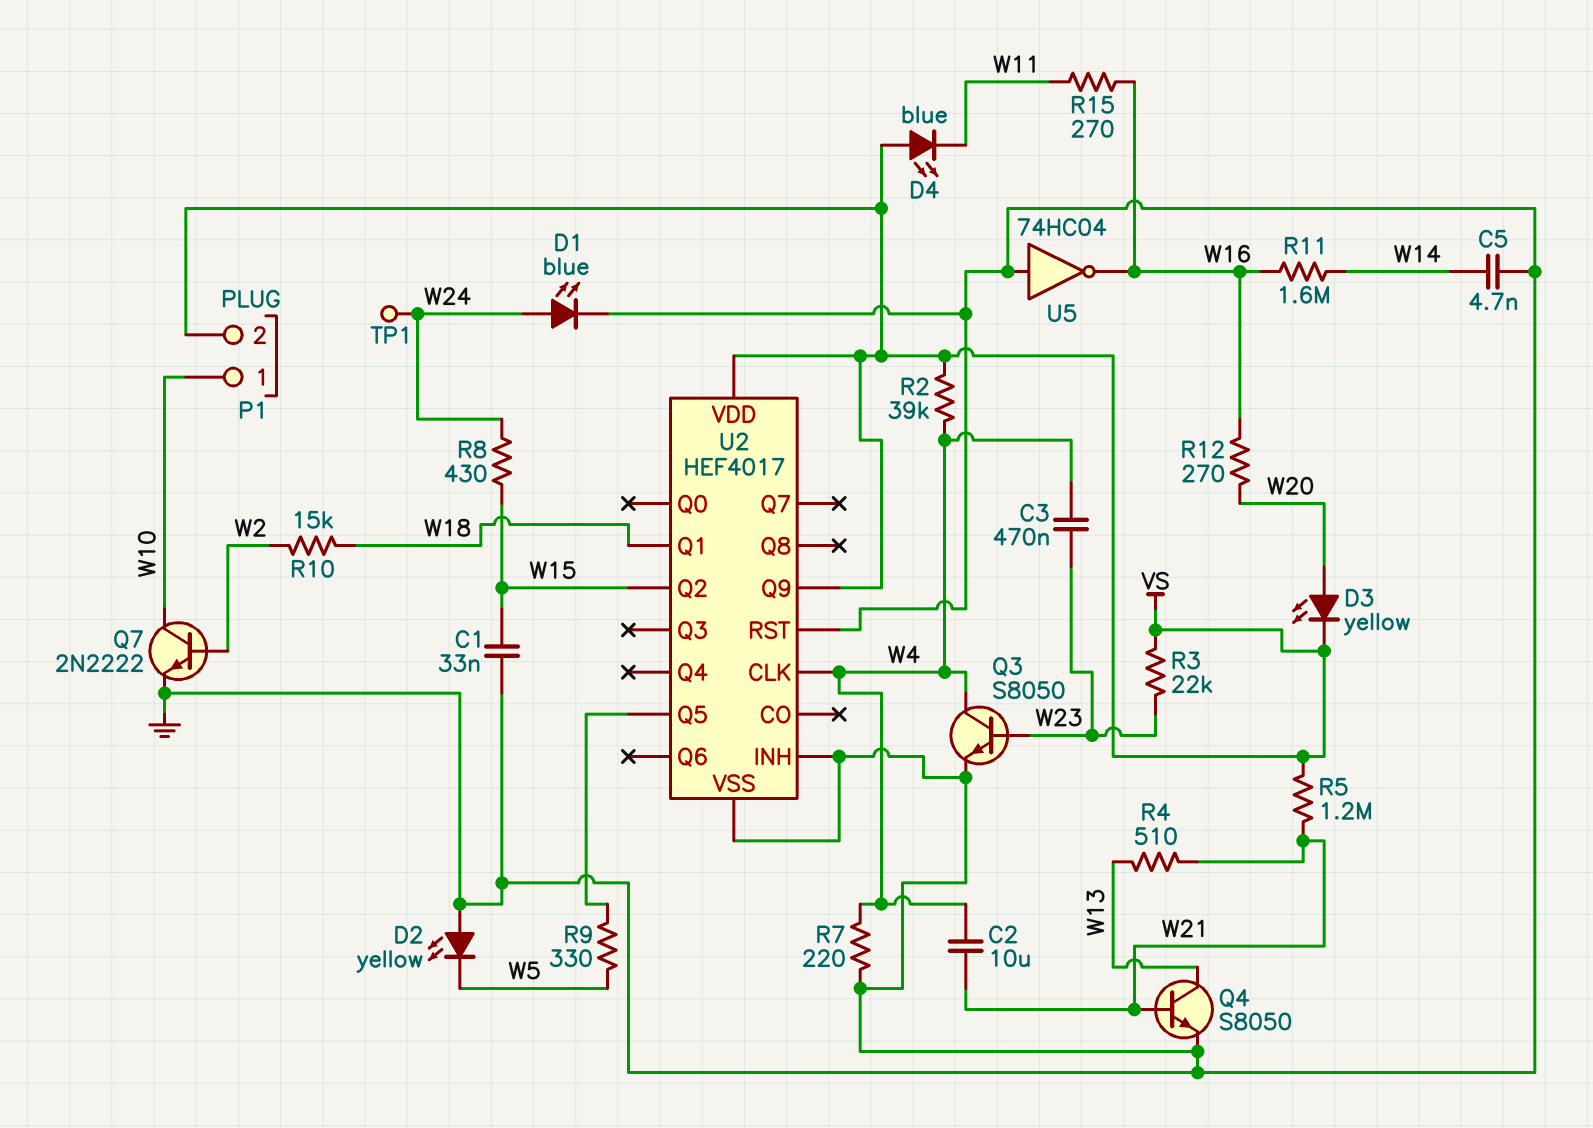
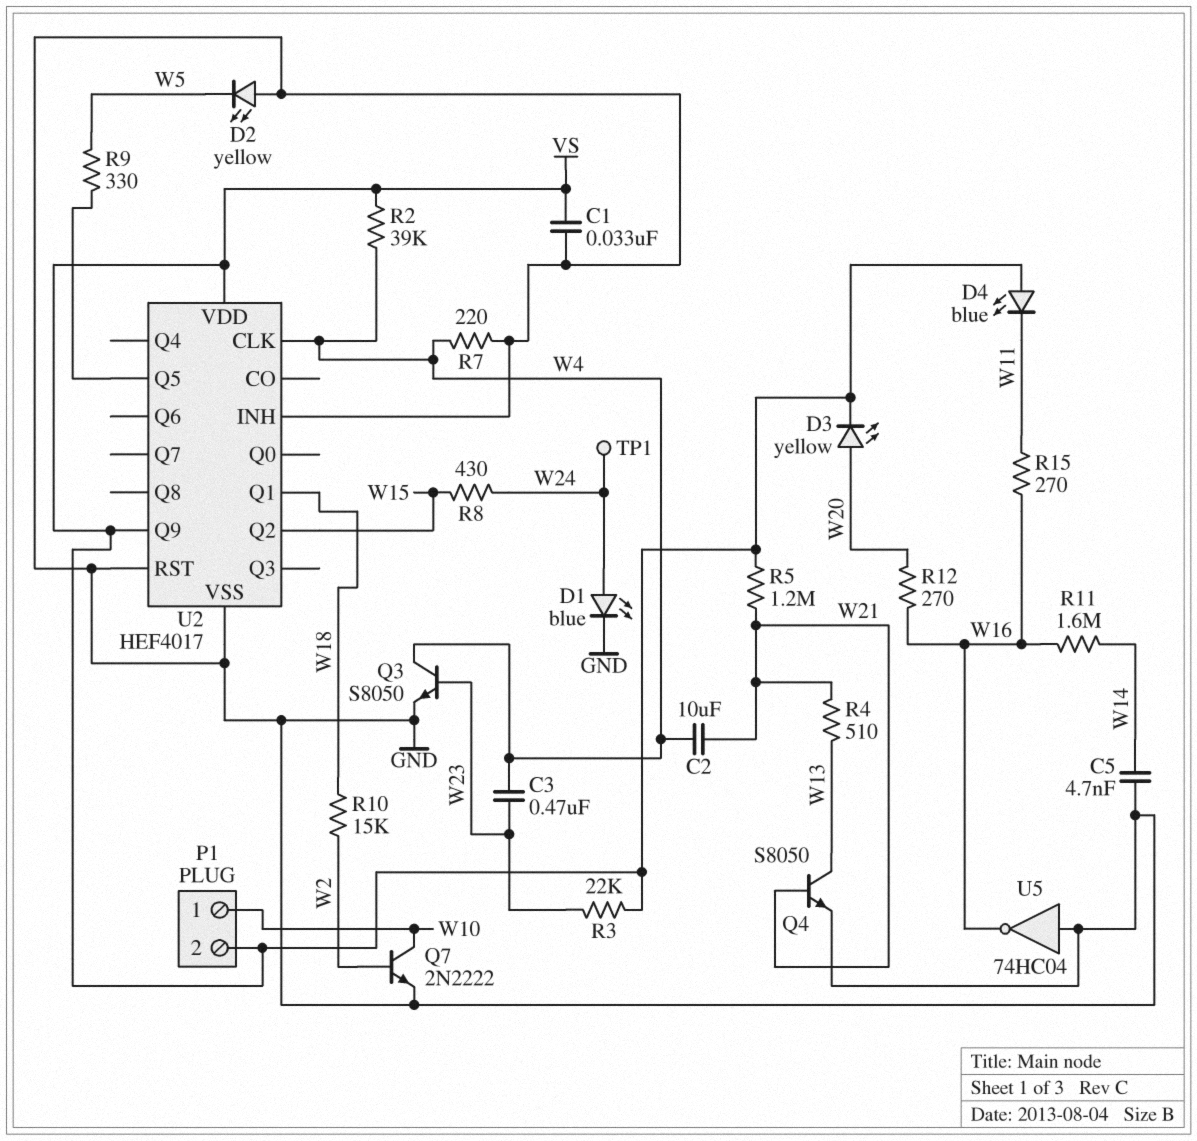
C1: 33nF (GND, W15) -> 33nF (GND, VS)

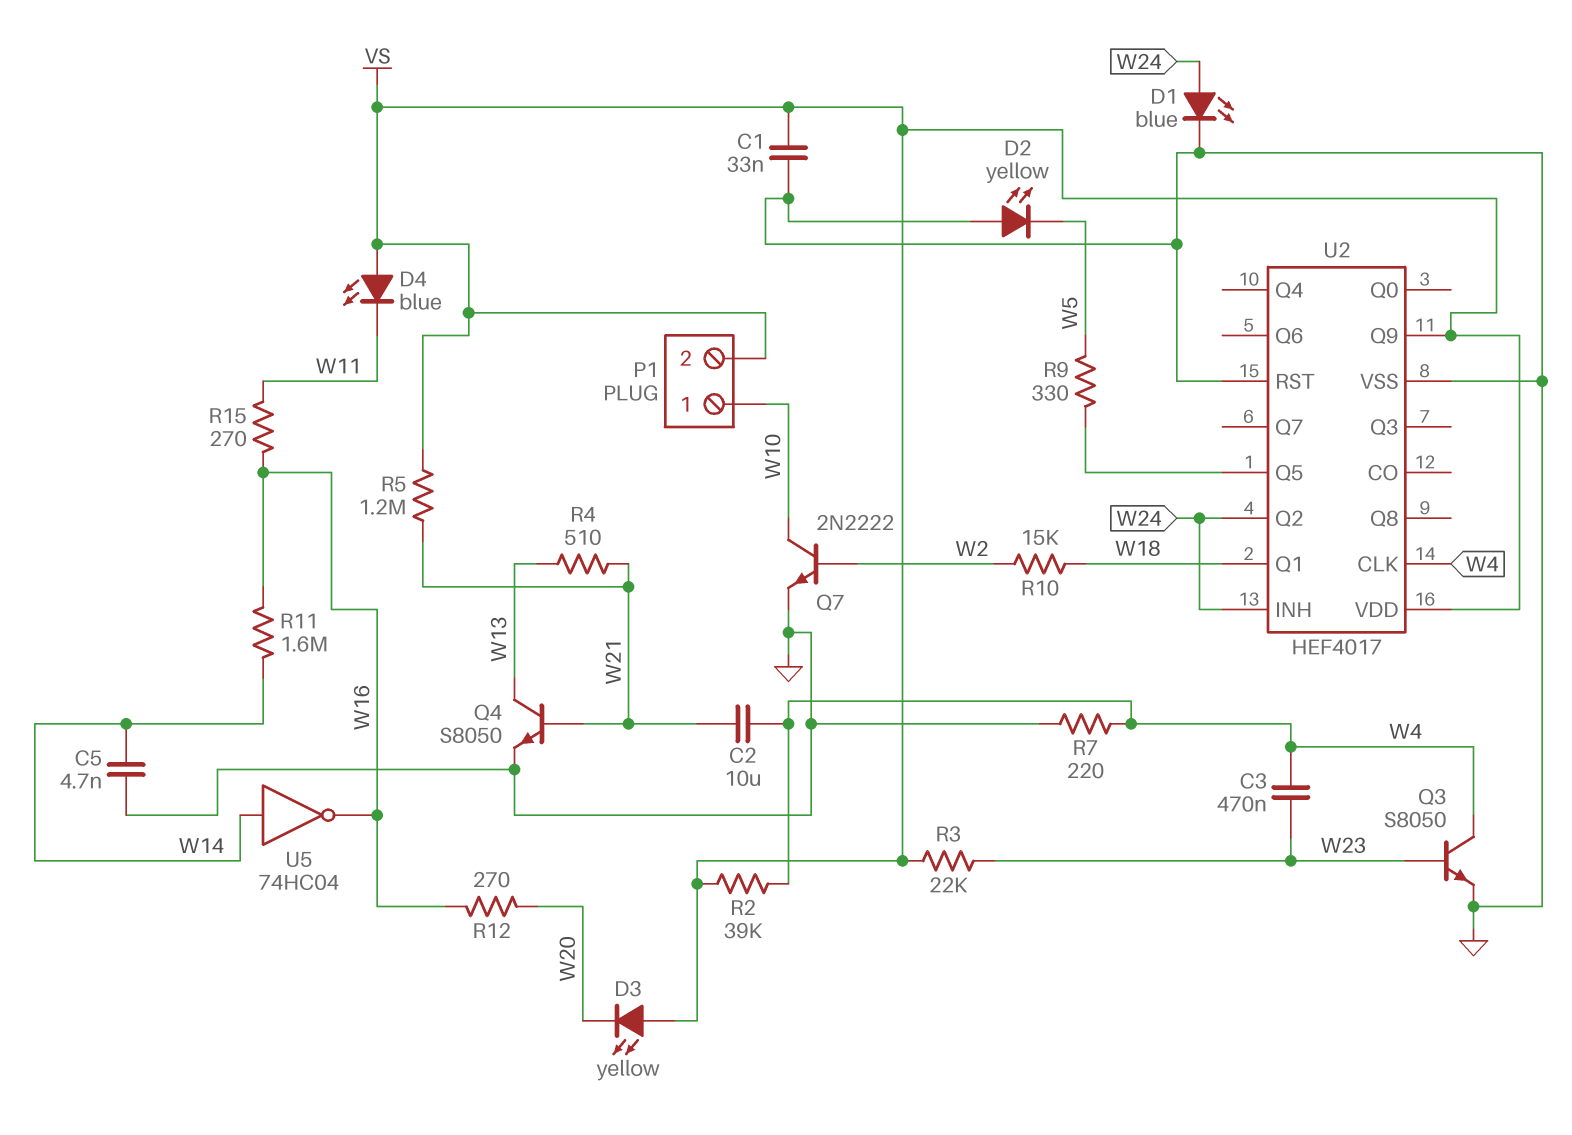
D3: LED yellow (A W20, K VS) -> LED yellow (A VS, K W20)
R8: 430 (W15, W24) -> none
TP1: test point (W24) -> none
U2 pin INH: GND -> W24
U2 pin Q2: W15 -> W24
U5: NOT 74HC04 (in GND, out W16) -> NOT 74HC04 (in W14, out W16)

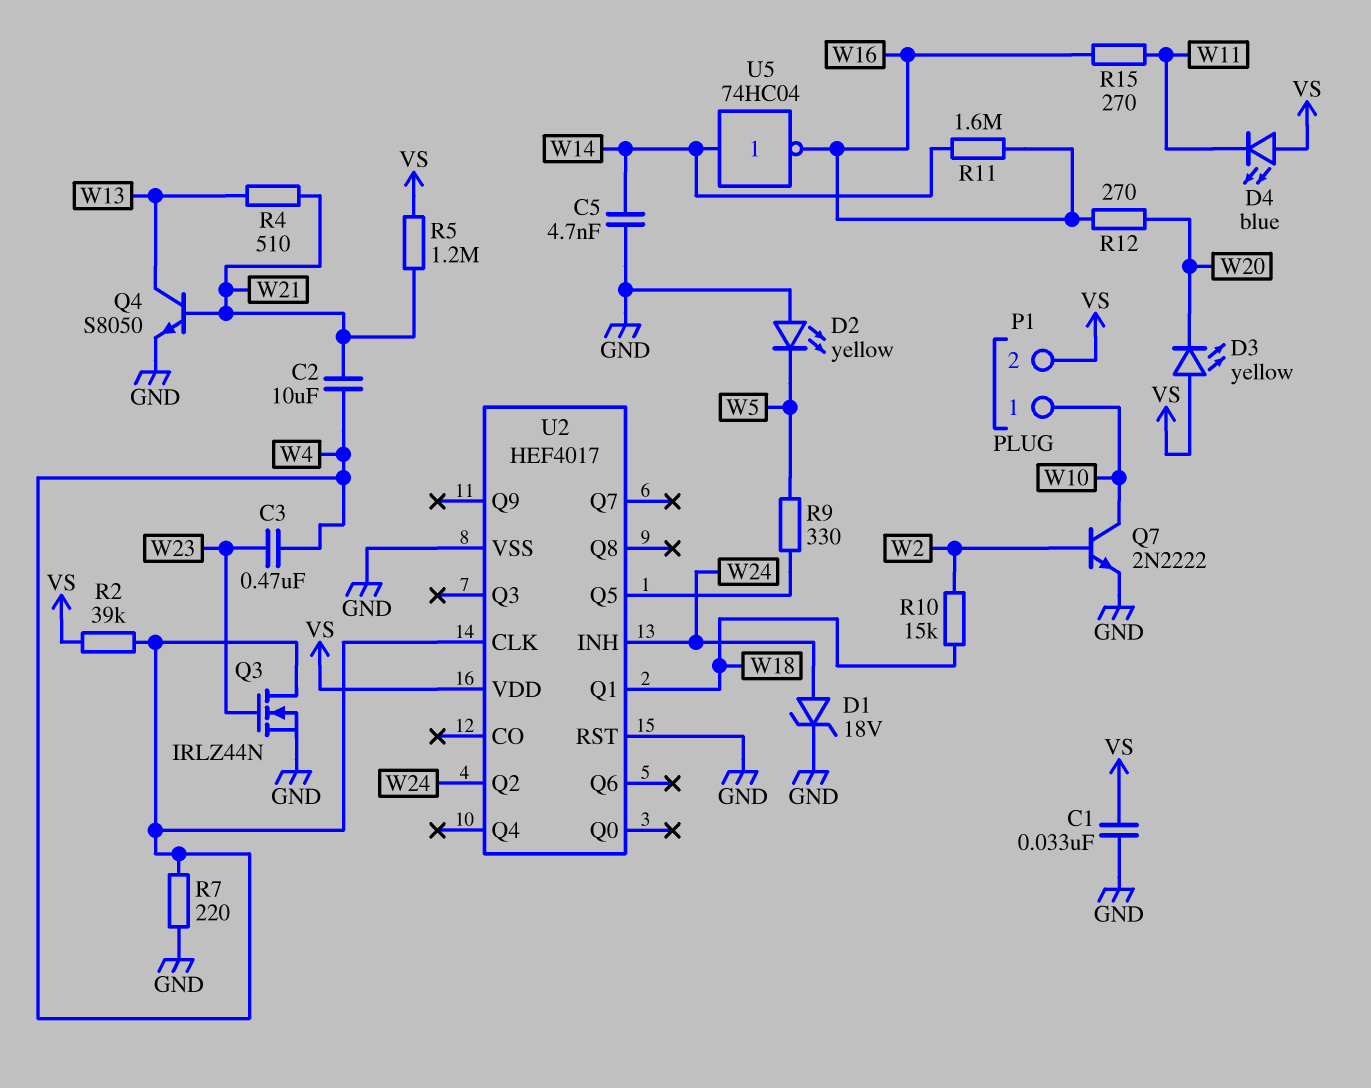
D1: LED blue (A W24, K GND) -> zener 18V (A W24, K GND)
Q3: NPN S8050 (B W23, C W4, E GND) -> NMOS IRLZ44N (G W23, D W4, S GND)
R3: 22k (VS, W23) -> none
U2 pin Q9: VS -> none

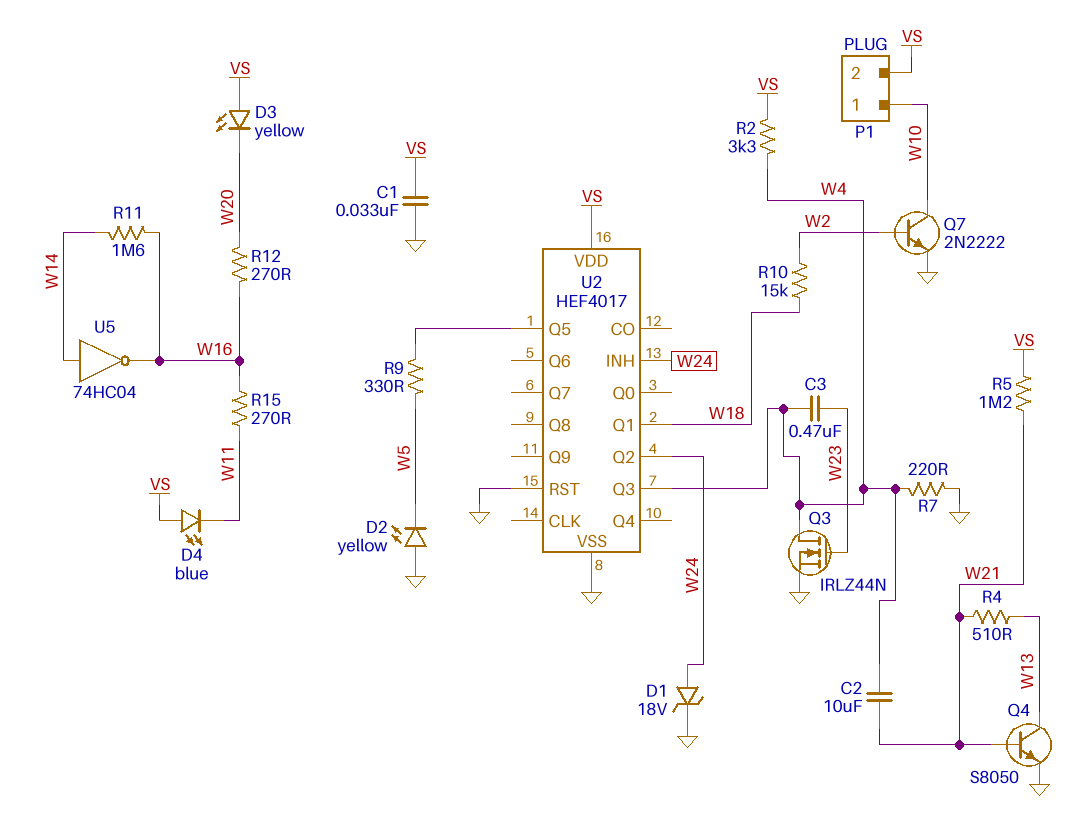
C5: 4.7nF (GND, W14) -> none
R2: 39k (VS, W4) -> 3.3k (VS, W4)
U2 pin CLK: W4 -> none
U2 pin Q3: none -> W4

